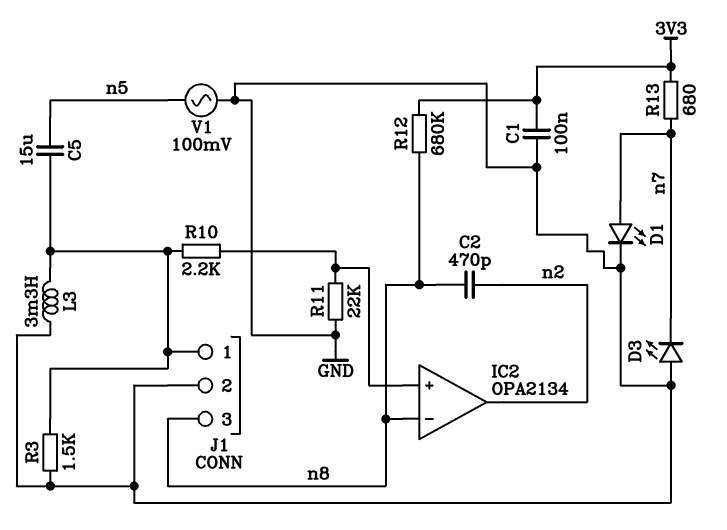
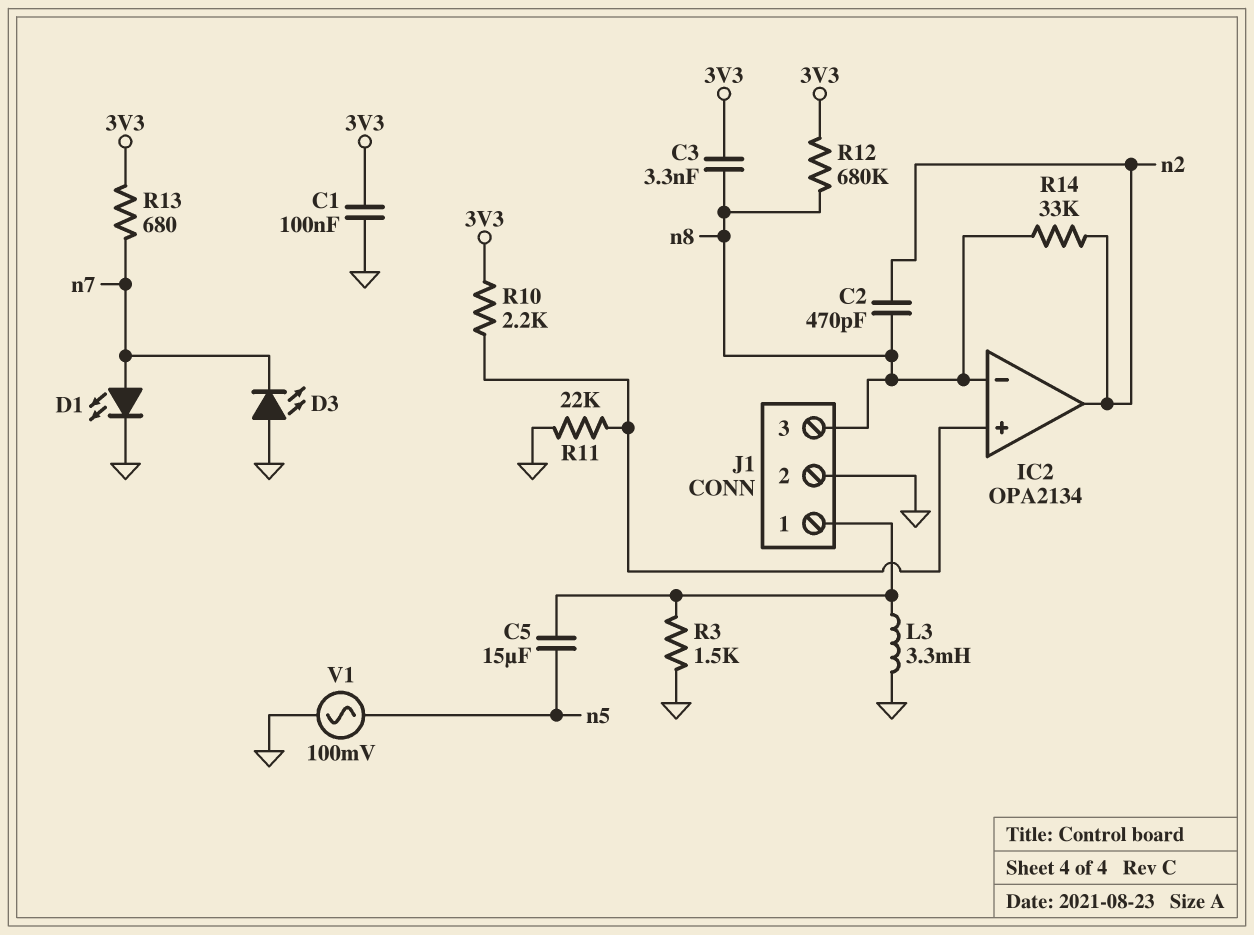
C3: none -> 3.3nF (3V3, n8)
R10: 2.2k (IC2/in+, J1/1) -> 2.2k (3V3, IC2/in+)
R14: none -> 33k (n2, n8)

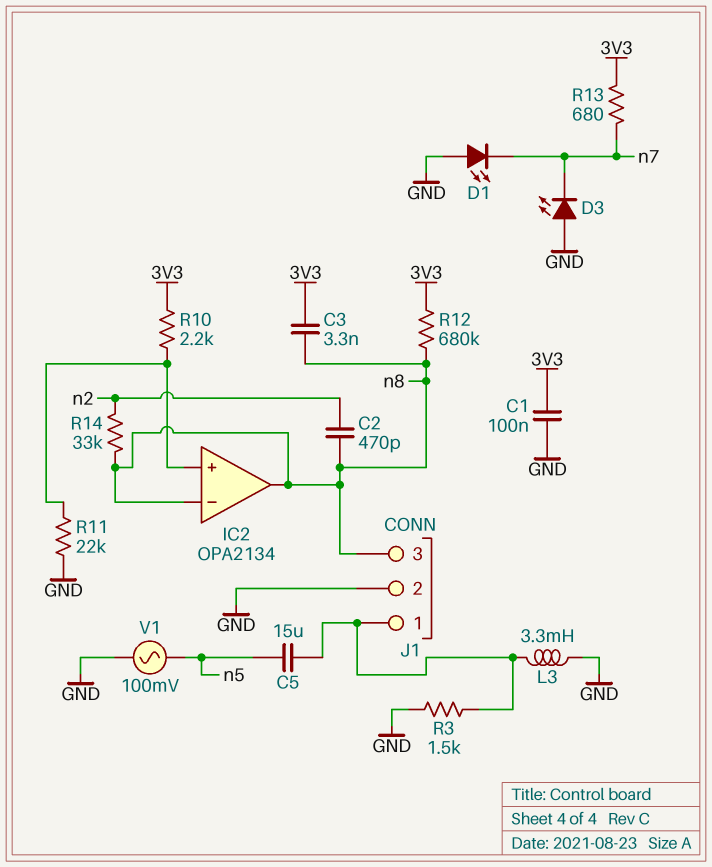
D1: LED (A n7, K GND) -> LED (A GND, K n7)
IC2 pin out: n2 -> n8

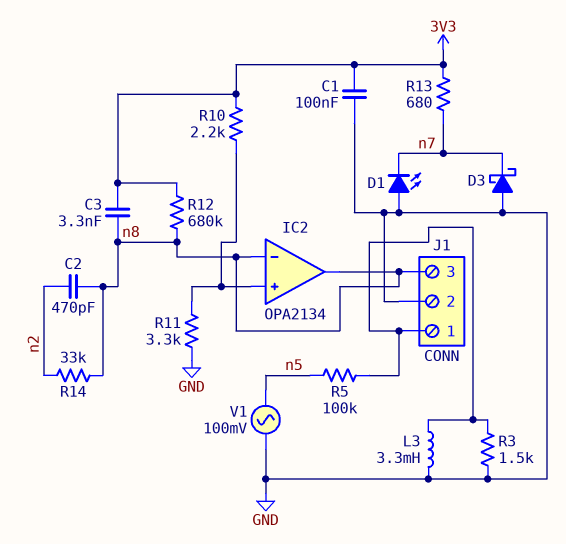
C5: 15uF (J1/1, n5) -> none
D3: LED (A GND, K n7) -> schottky (A GND, K n7)
R5: none -> 100k (J1/1, n5)
R11: 22k (GND, IC2/in+) -> 3.3k (GND, IC2/in+)

